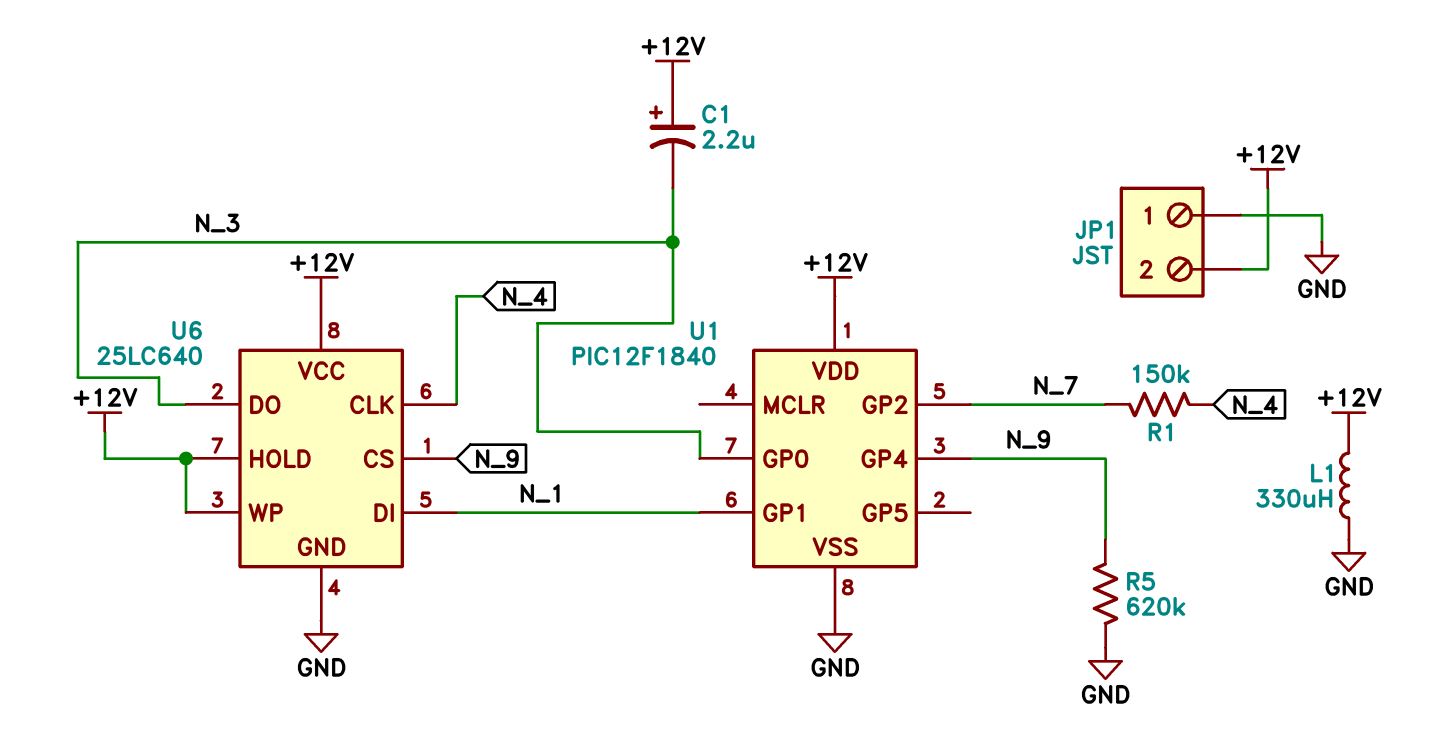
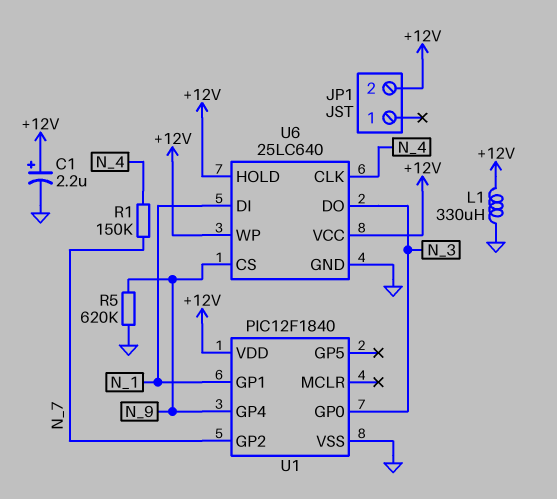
C1: 2.2uF (plus +12V, minus N_3) -> 2.2uF (plus +12V, minus GND)
JP1 pin 1: GND -> none

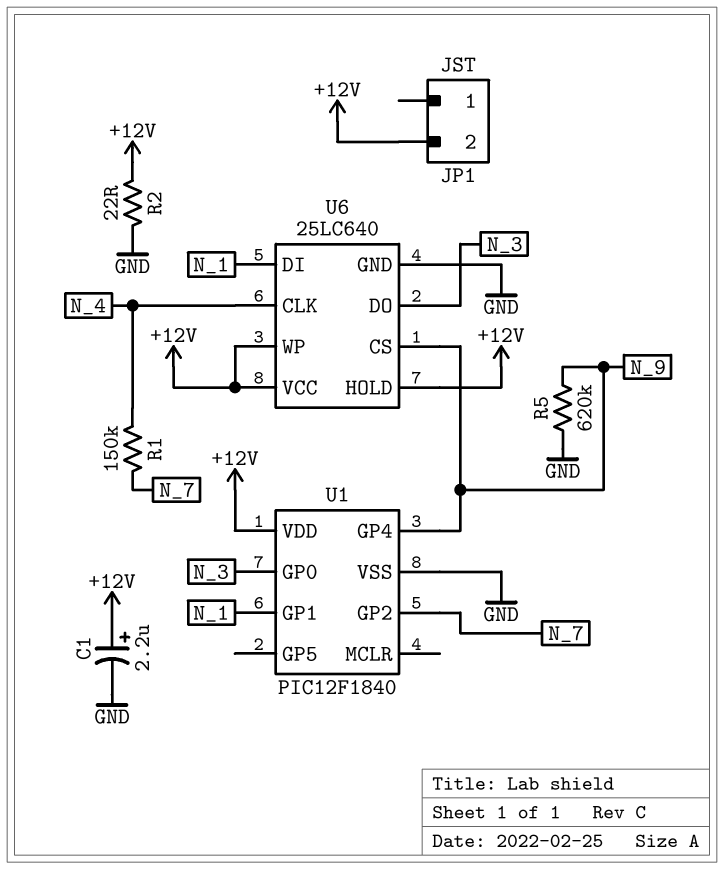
L1: 330uH (+12V, GND) -> none
R2: none -> 22 (+12V, GND)

